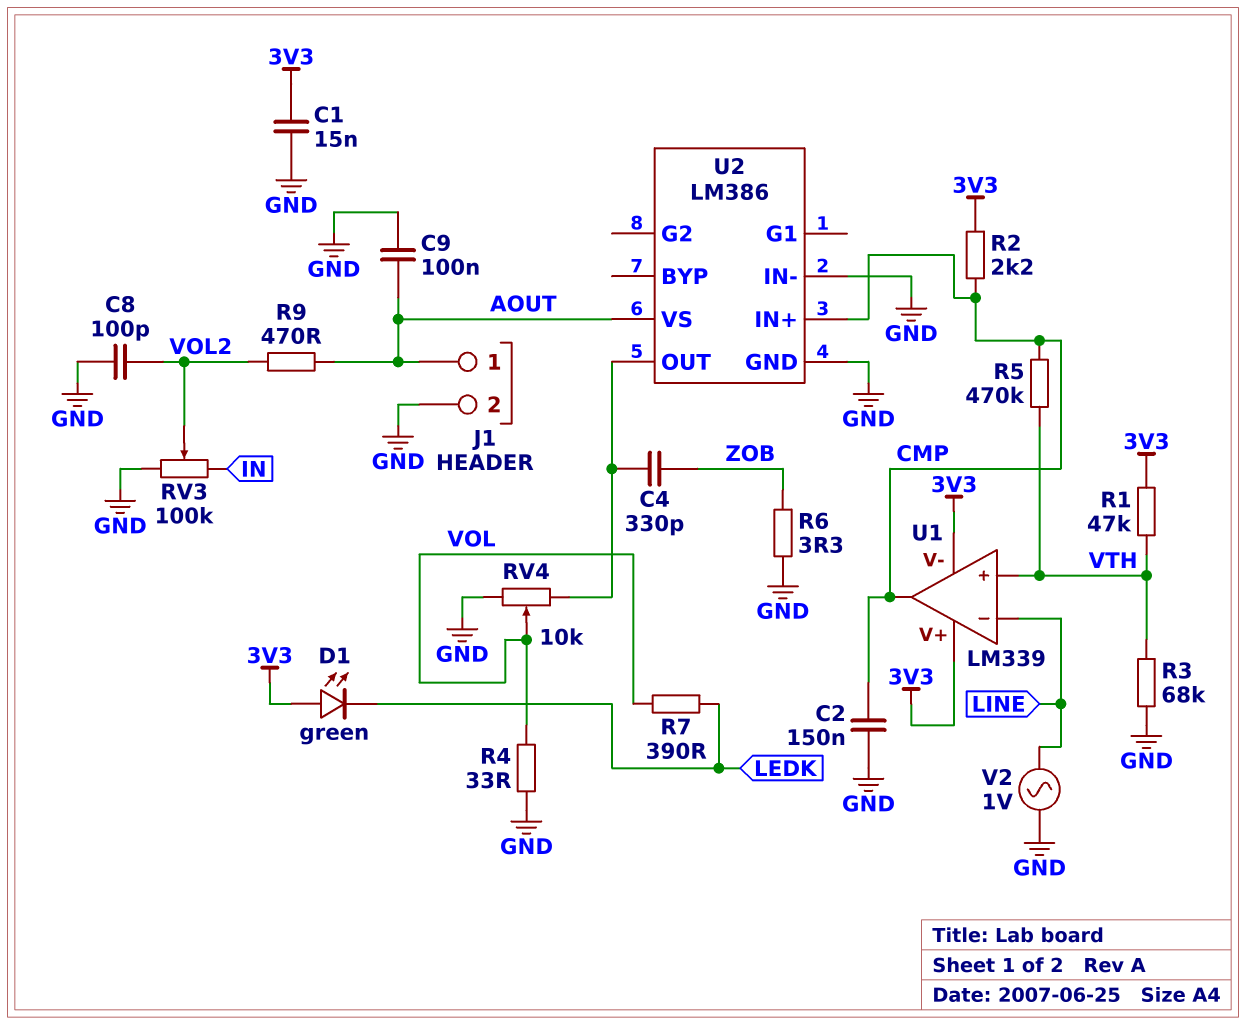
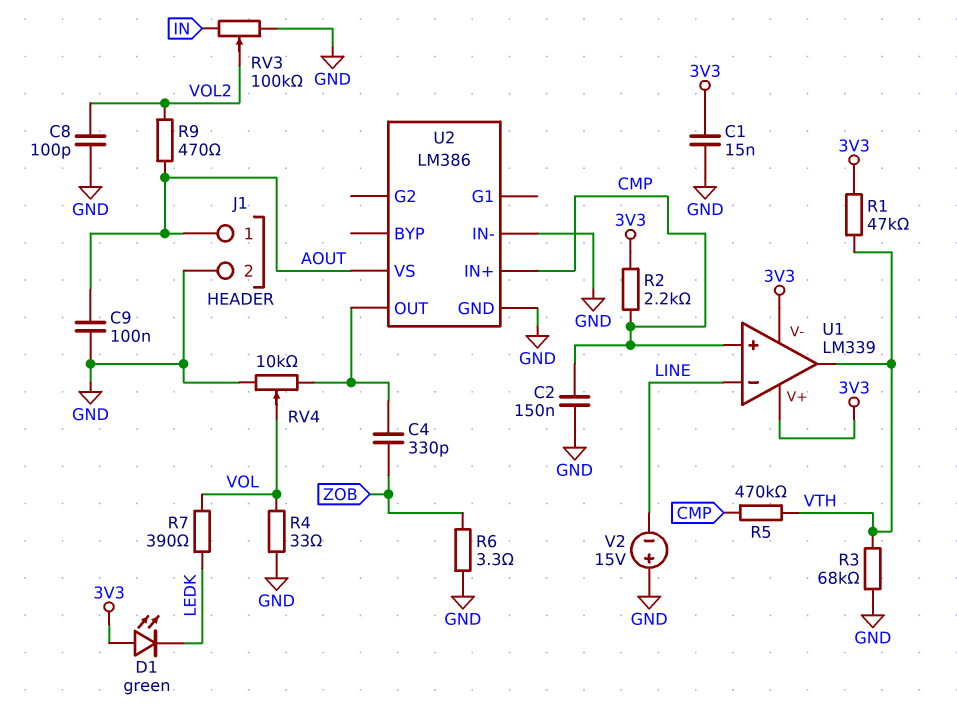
U1 pin in+: VTH -> CMP
U1 pin out: CMP -> VTH
V2: AC 1V (GND, LINE) -> 15V (plus GND, minus LINE)

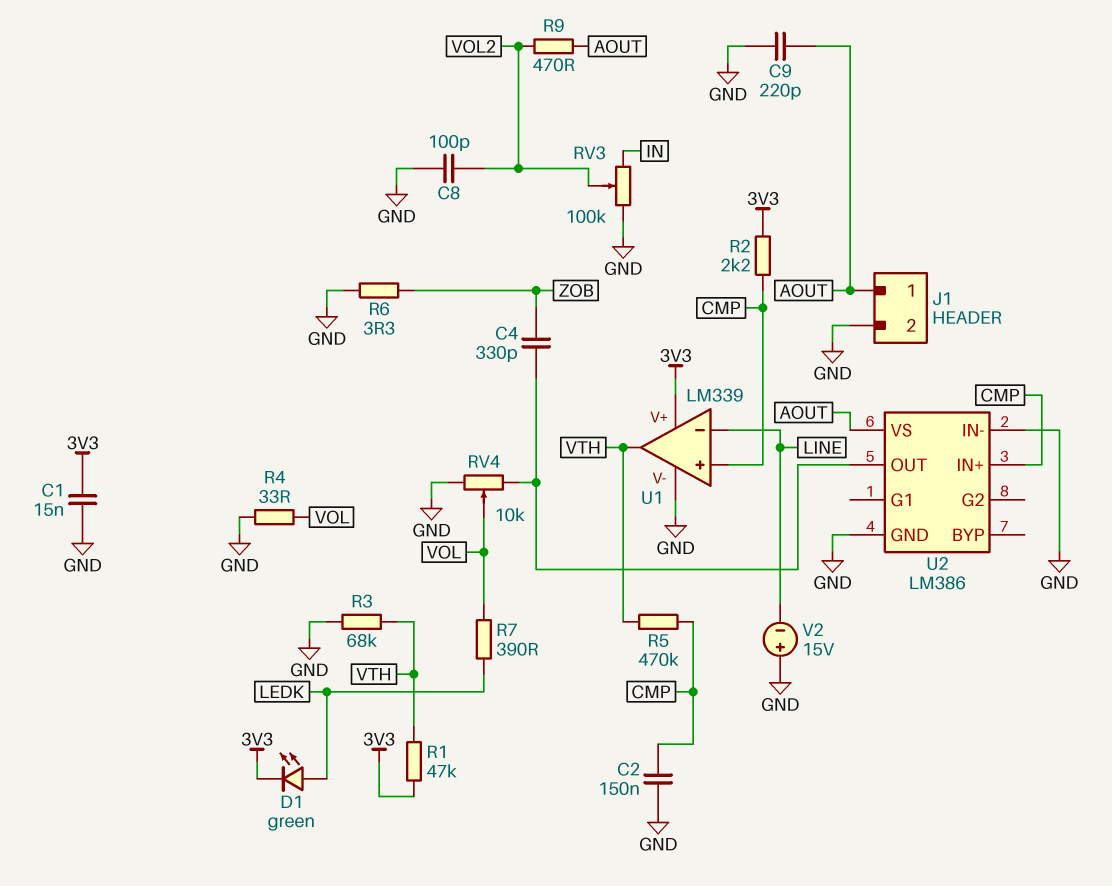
C9: 100nF (AOUT, GND) -> 220pF (AOUT, GND)
D1: LED green (A 3V3, K LEDK) -> LED green (A LEDK, K 3V3)
U1 pin V-: 3V3 -> GND

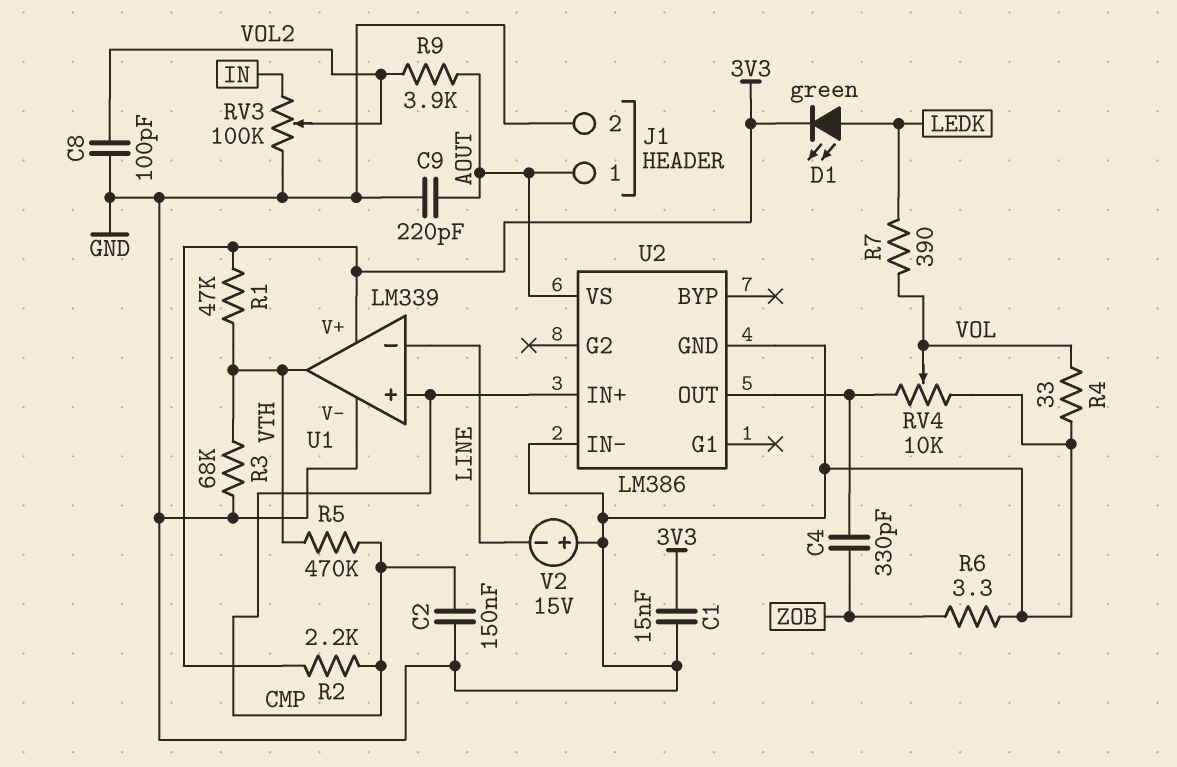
R9: 470 (AOUT, VOL2) -> 3.9k (AOUT, VOL2)

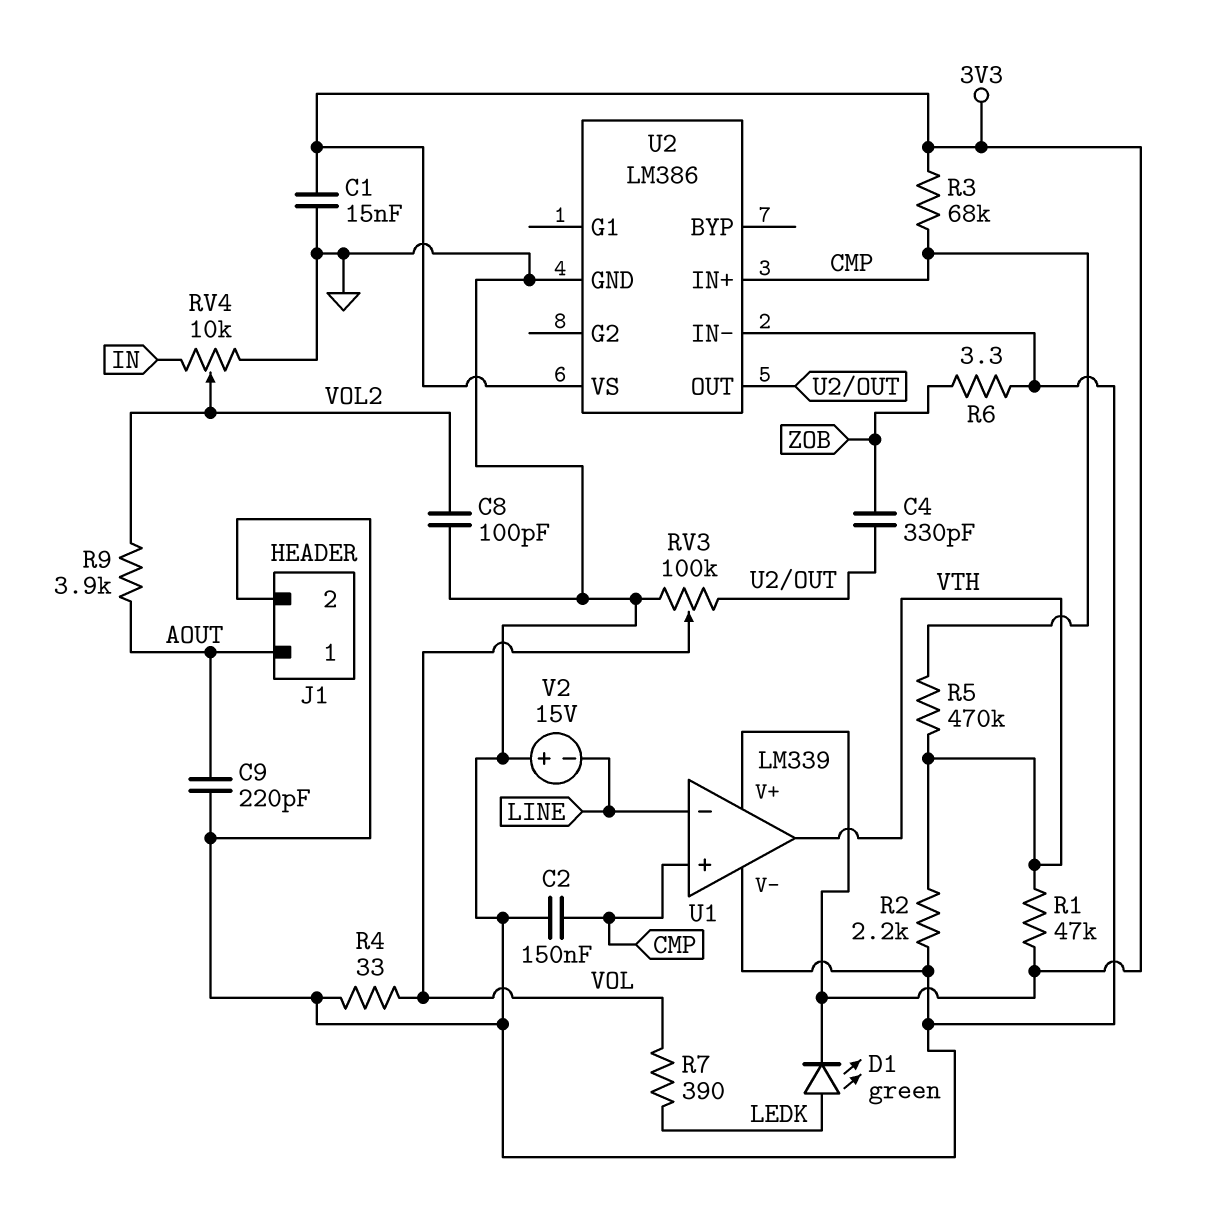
R2: 2.2k (3V3, CMP) -> 2.2k (GND, VTH)
R3: 68k (GND, VTH) -> 68k (3V3, CMP)
RV3: 100k (GND, IN, wiper VOL2) -> 100k (GND, U2/OUT, wiper VOL)
RV4: 10k (GND, U2/OUT, wiper VOL) -> 10k (GND, IN, wiper VOL2)
U2 pin VS: AOUT -> 3V3

